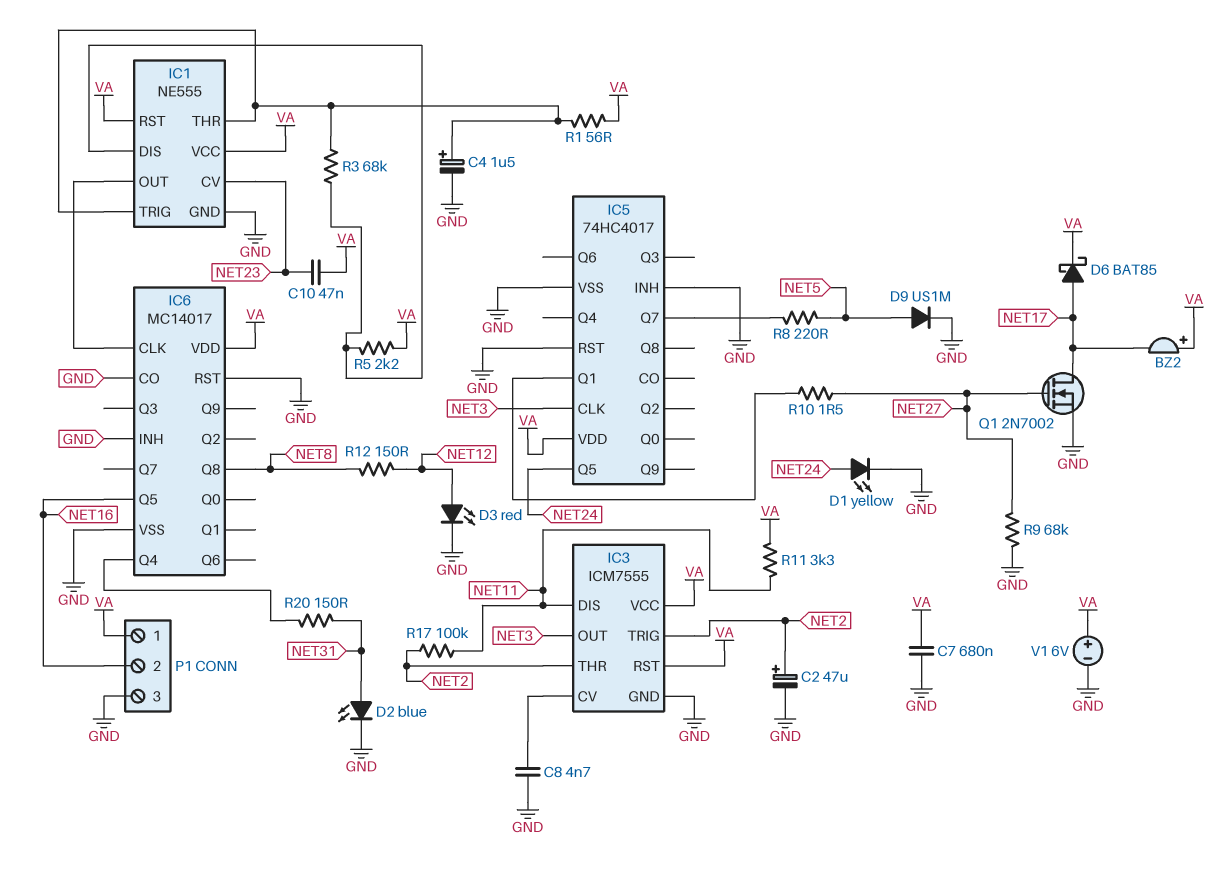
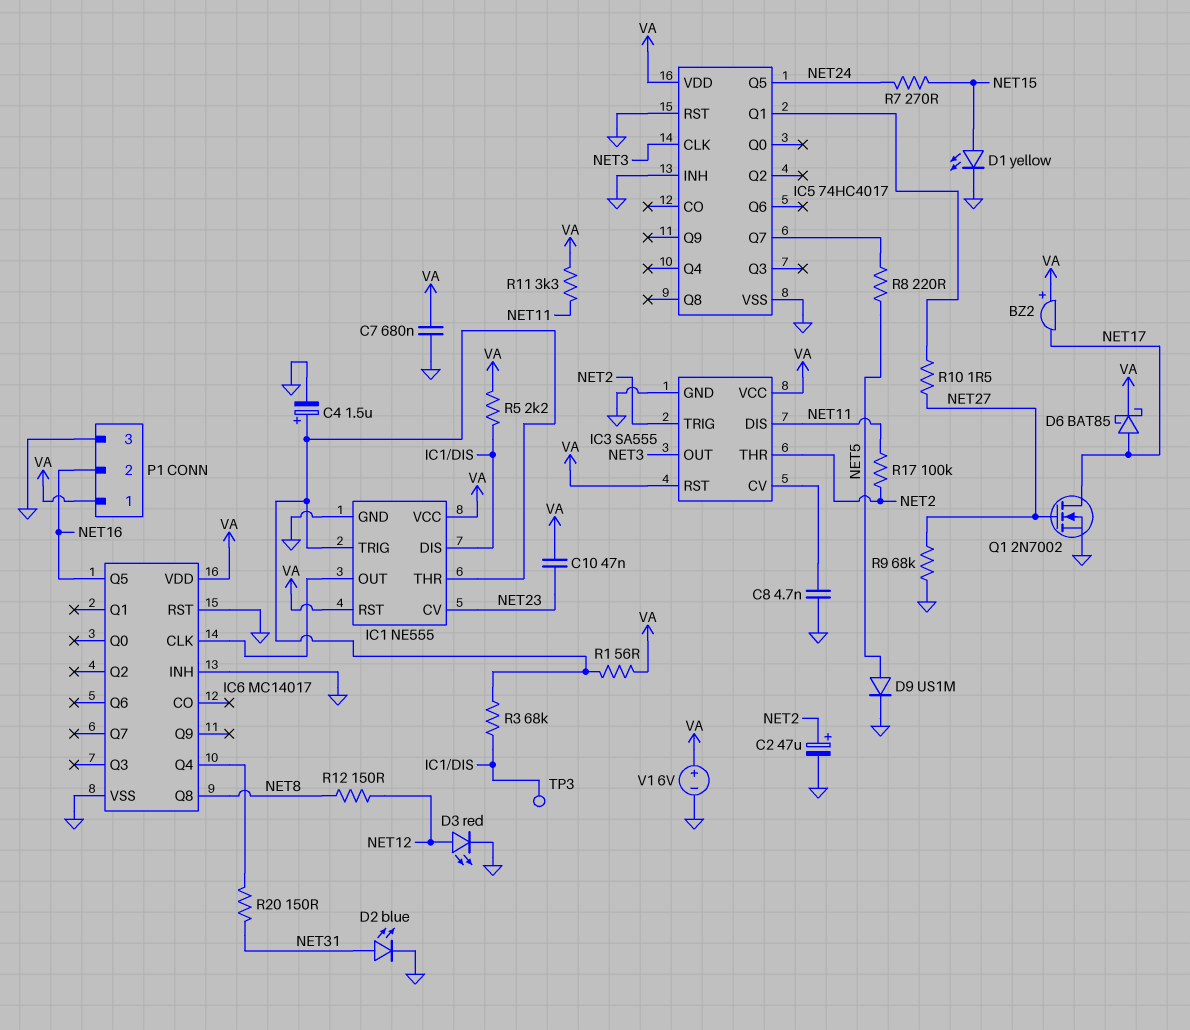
D1: LED yellow (A NET24, K GND) -> LED yellow (A NET15, K GND)
IC3: ICM7555 -> SA555
IC6 pin CO: GND -> none
R7: none -> 270 (NET15, NET24)
TP3: none -> test point (IC1/DIS)

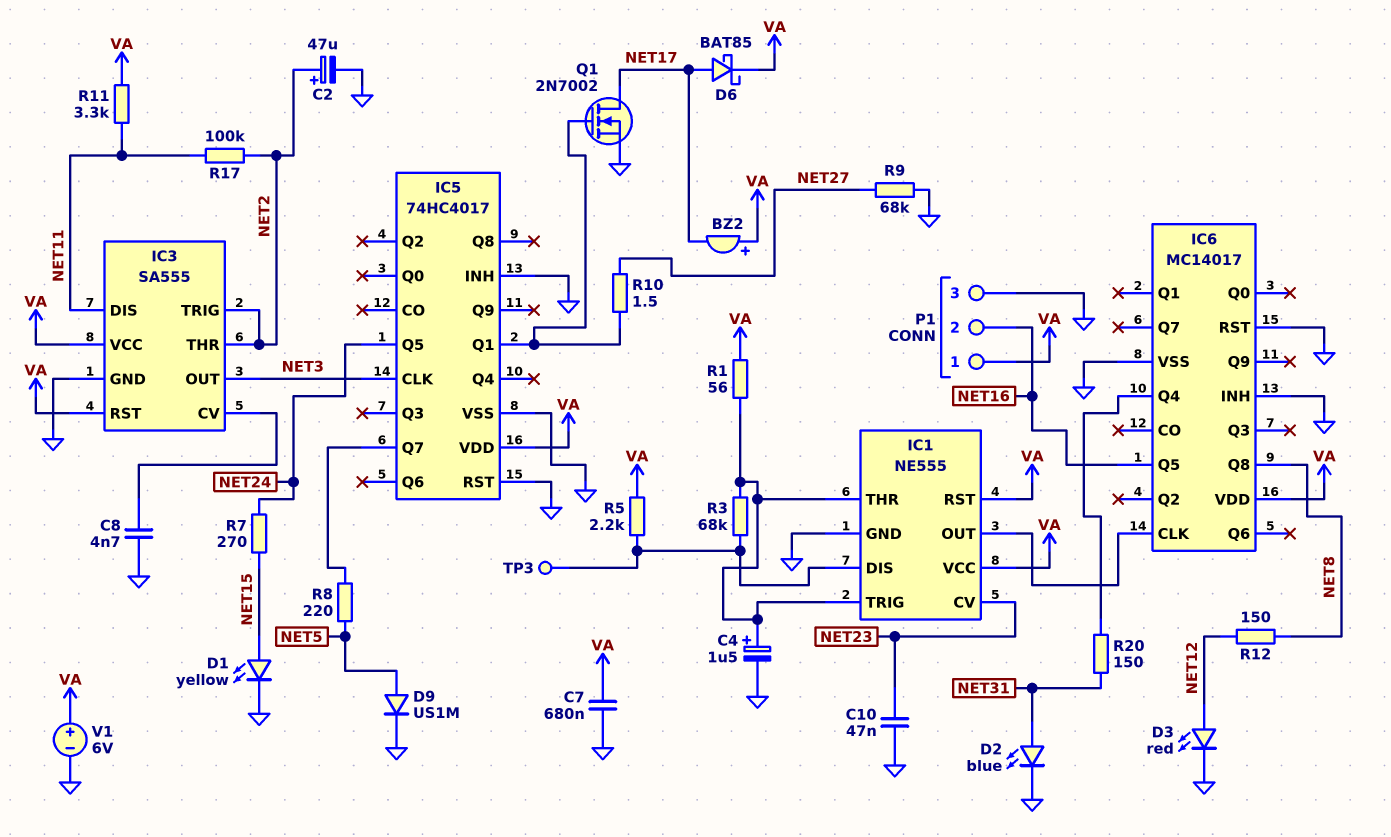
C10: 47nF (NET23, VA) -> 47nF (GND, NET23)
Q1: NMOS 2N7002 (G NET27, D NET17, S GND) -> NMOS 2N7002 (G IC5/Q1, D NET17, S GND)

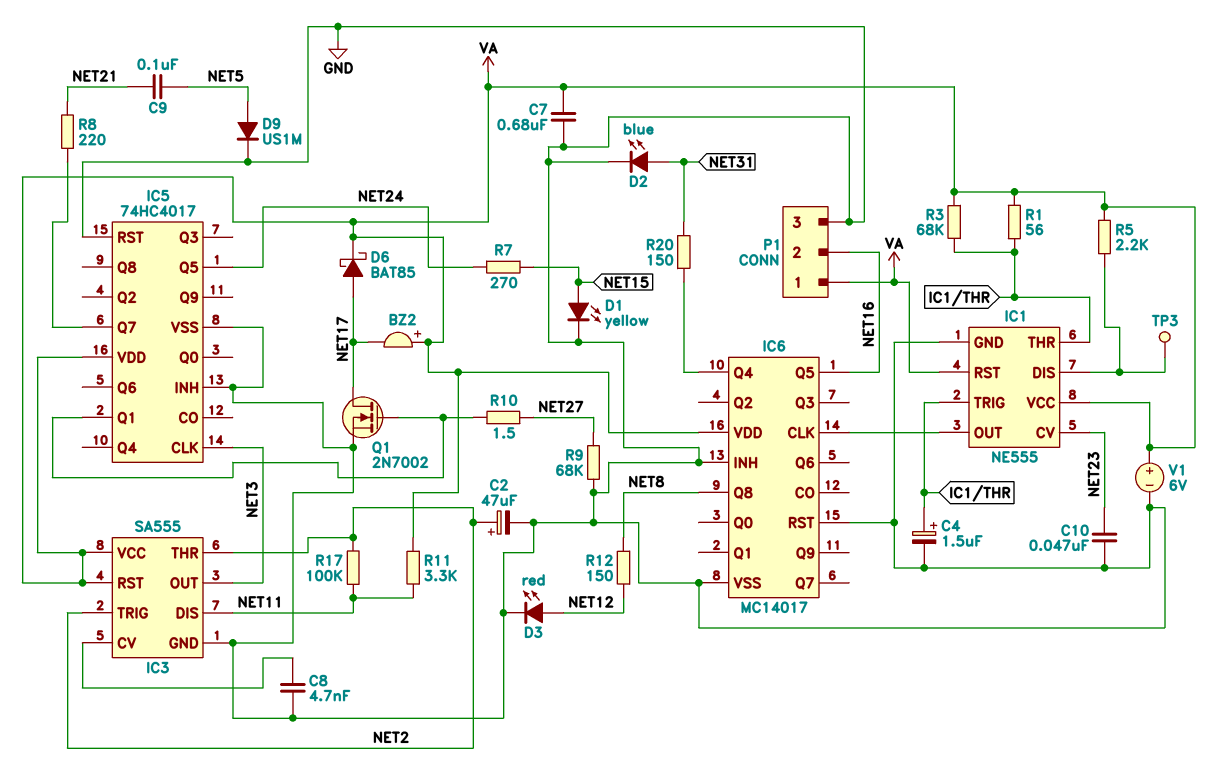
C9: none -> 100nF (NET5, NET21)
R3: 68k (IC1/DIS, IC1/THR) -> 68k (IC1/THR, VA)
R8: 220 (IC5/Q7, NET5) -> 220 (IC5/Q7, NET21)

